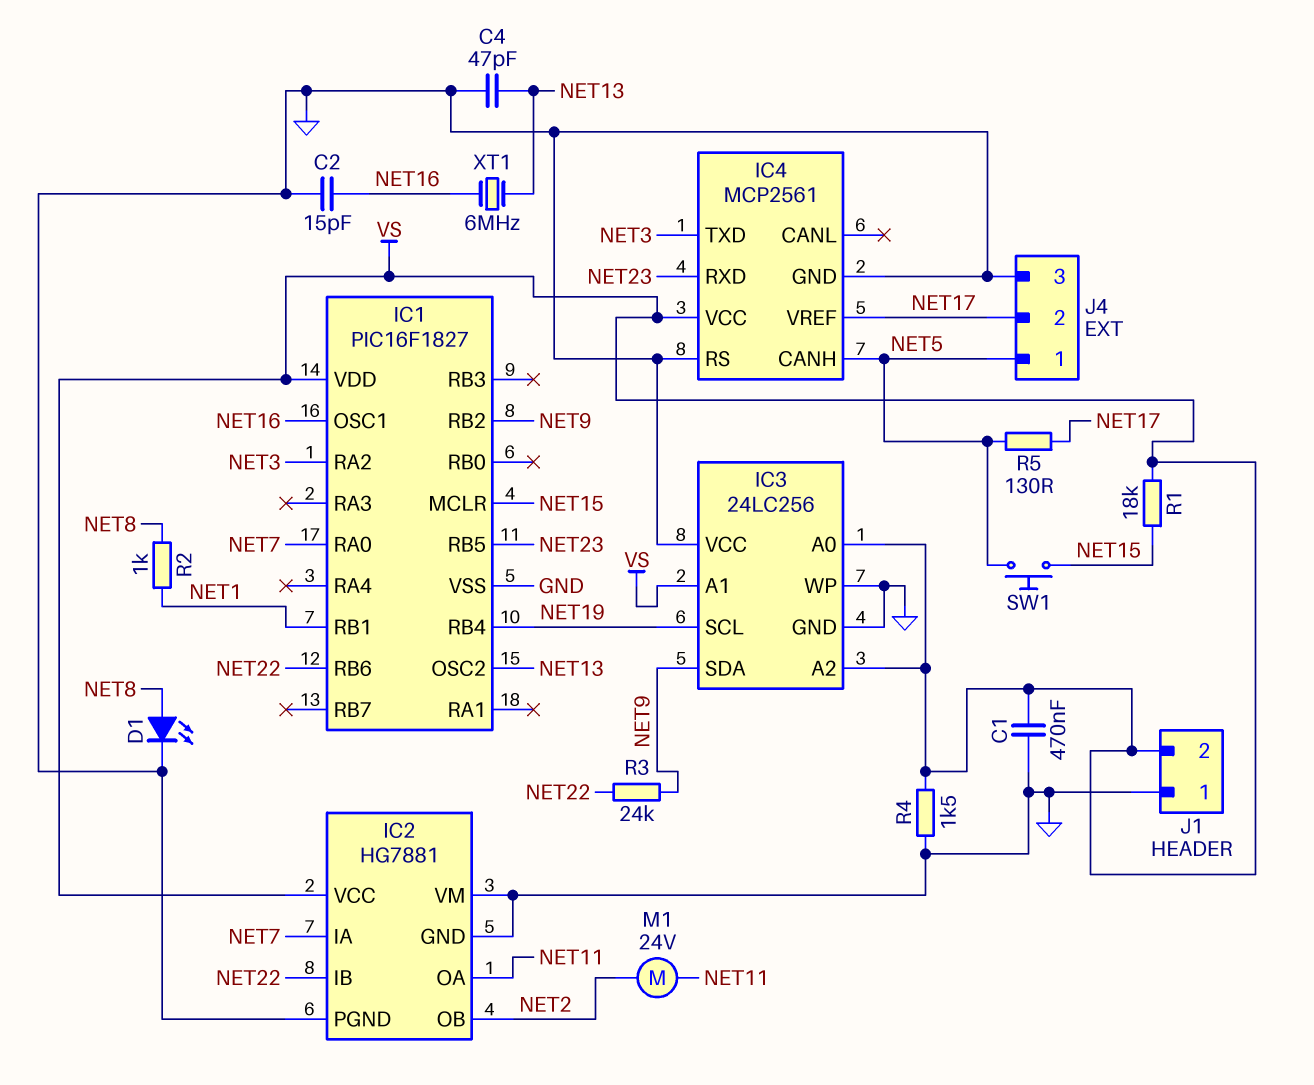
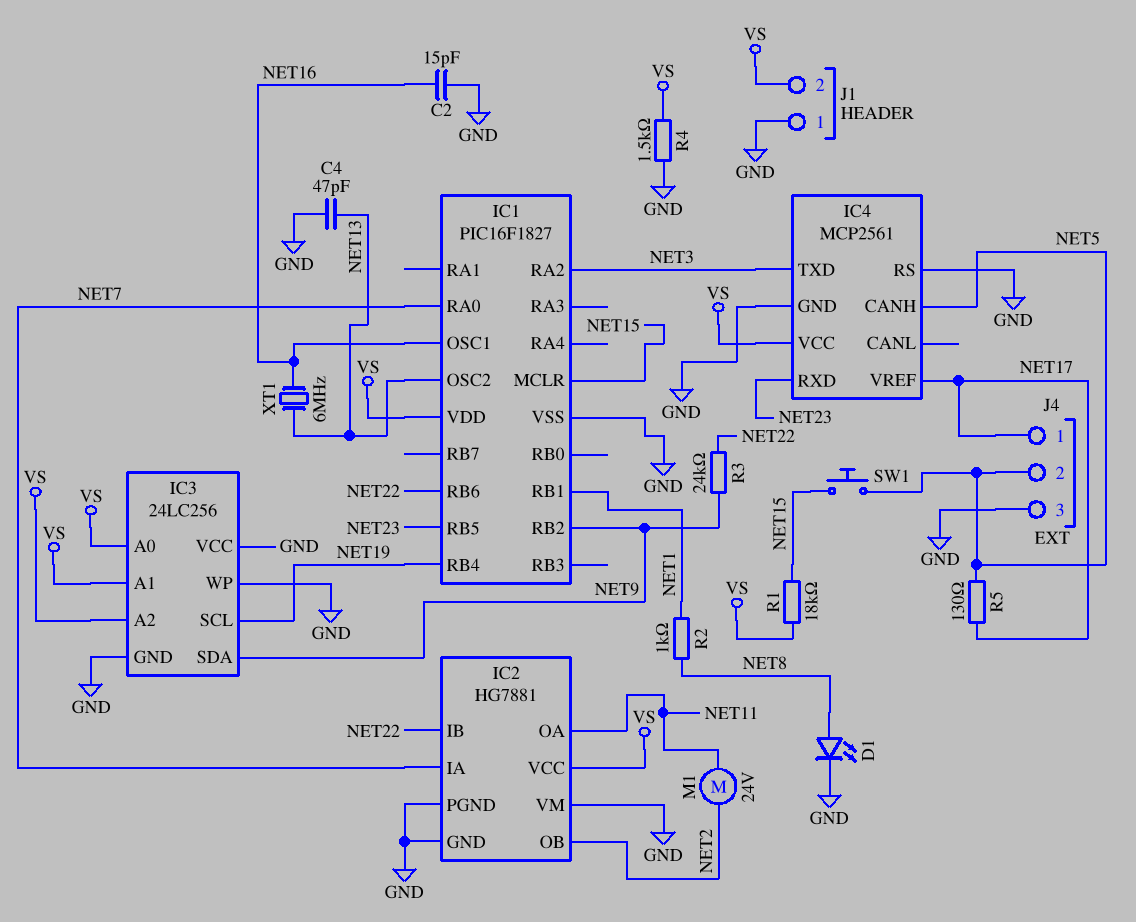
C1: 470nF (GND, VS) -> none
J4 pin 1: NET5 -> NET17
J4 pin 2: NET17 -> NET5

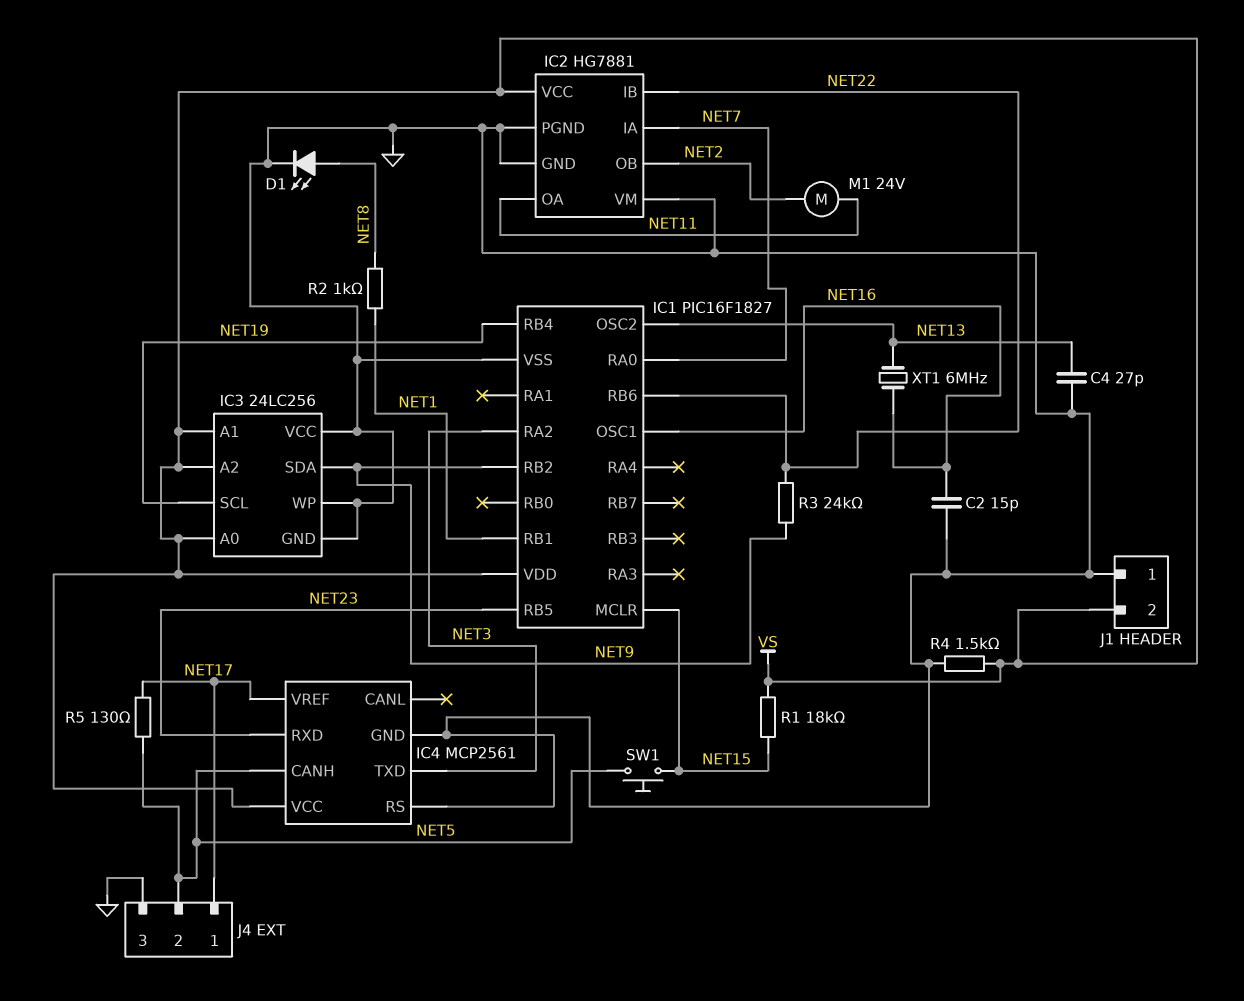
C4: 47pF (GND, NET13) -> 27pF (GND, NET13)

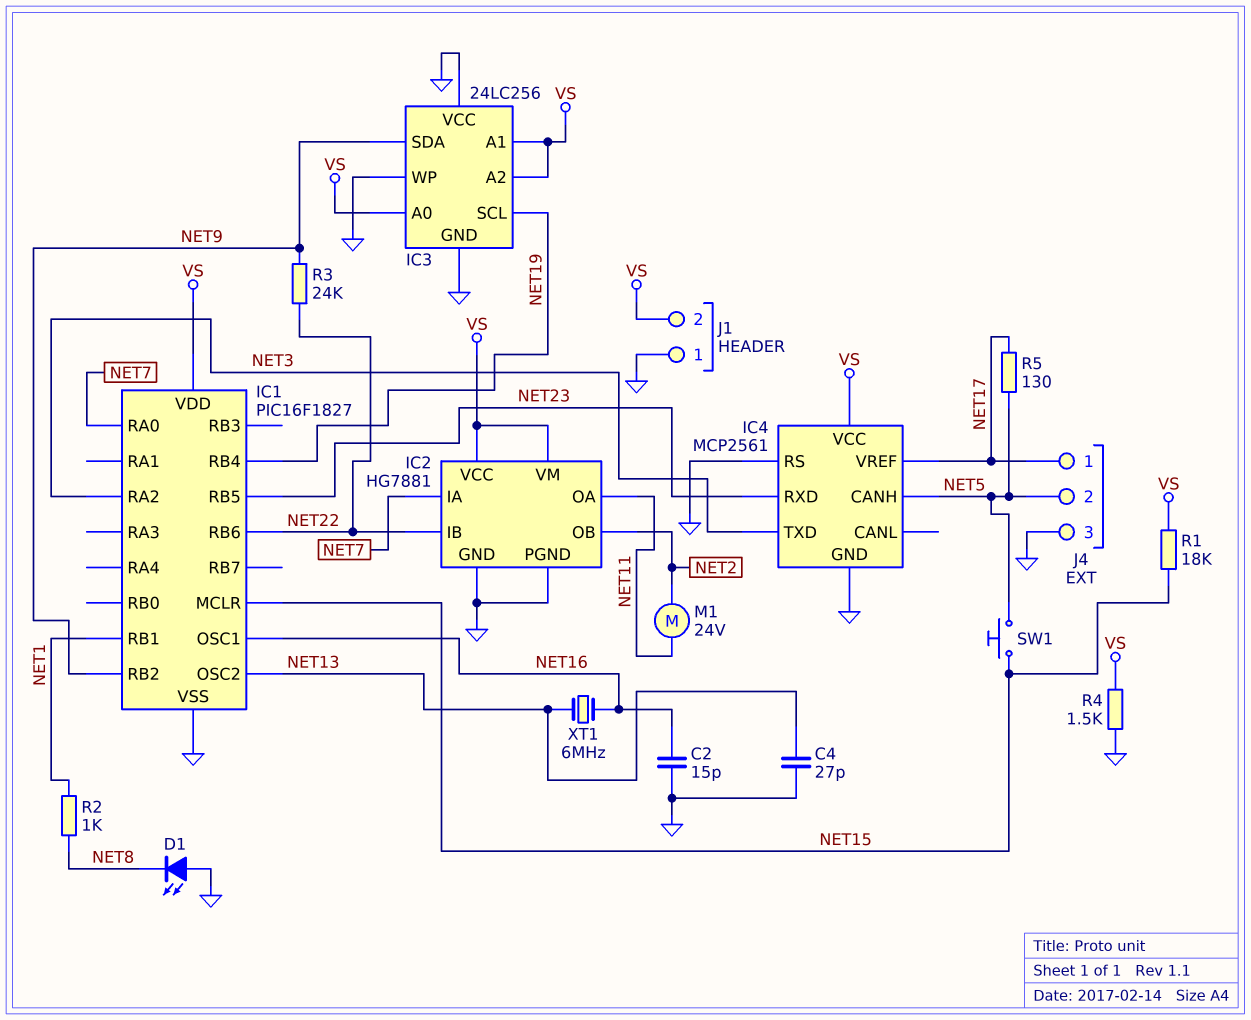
D1: LED (A NET8, K GND) -> LED (A GND, K NET8)
IC2 pin VM: GND -> VS

